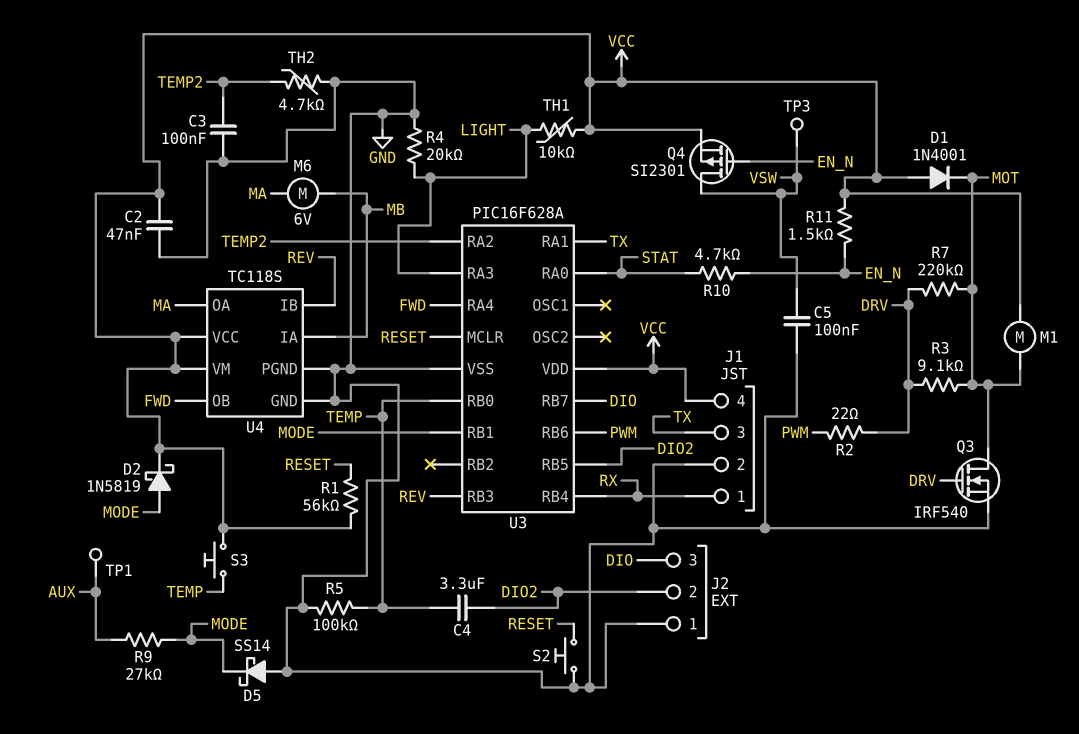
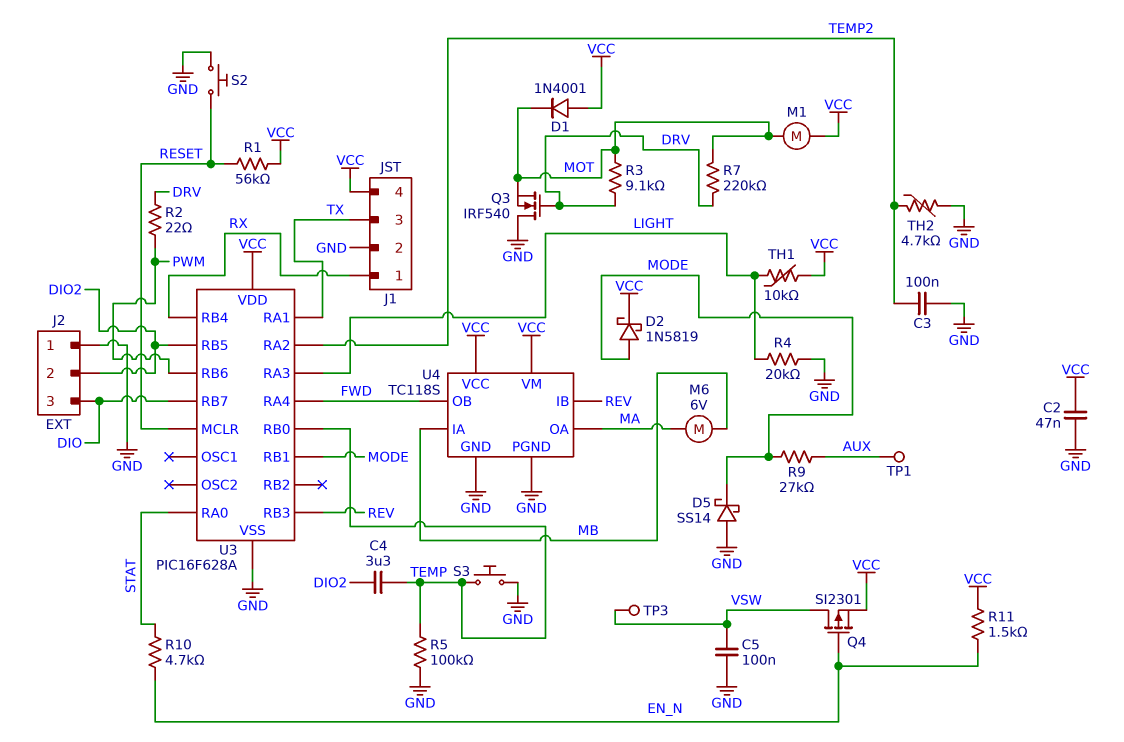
Q3: NMOS IRF540 (G DRV, D MOT, S GND) -> NMOS IRF540 (G DRV, D GND, S MOT)
S3: button (TEMP, VCC) -> button (GND, TEMP)

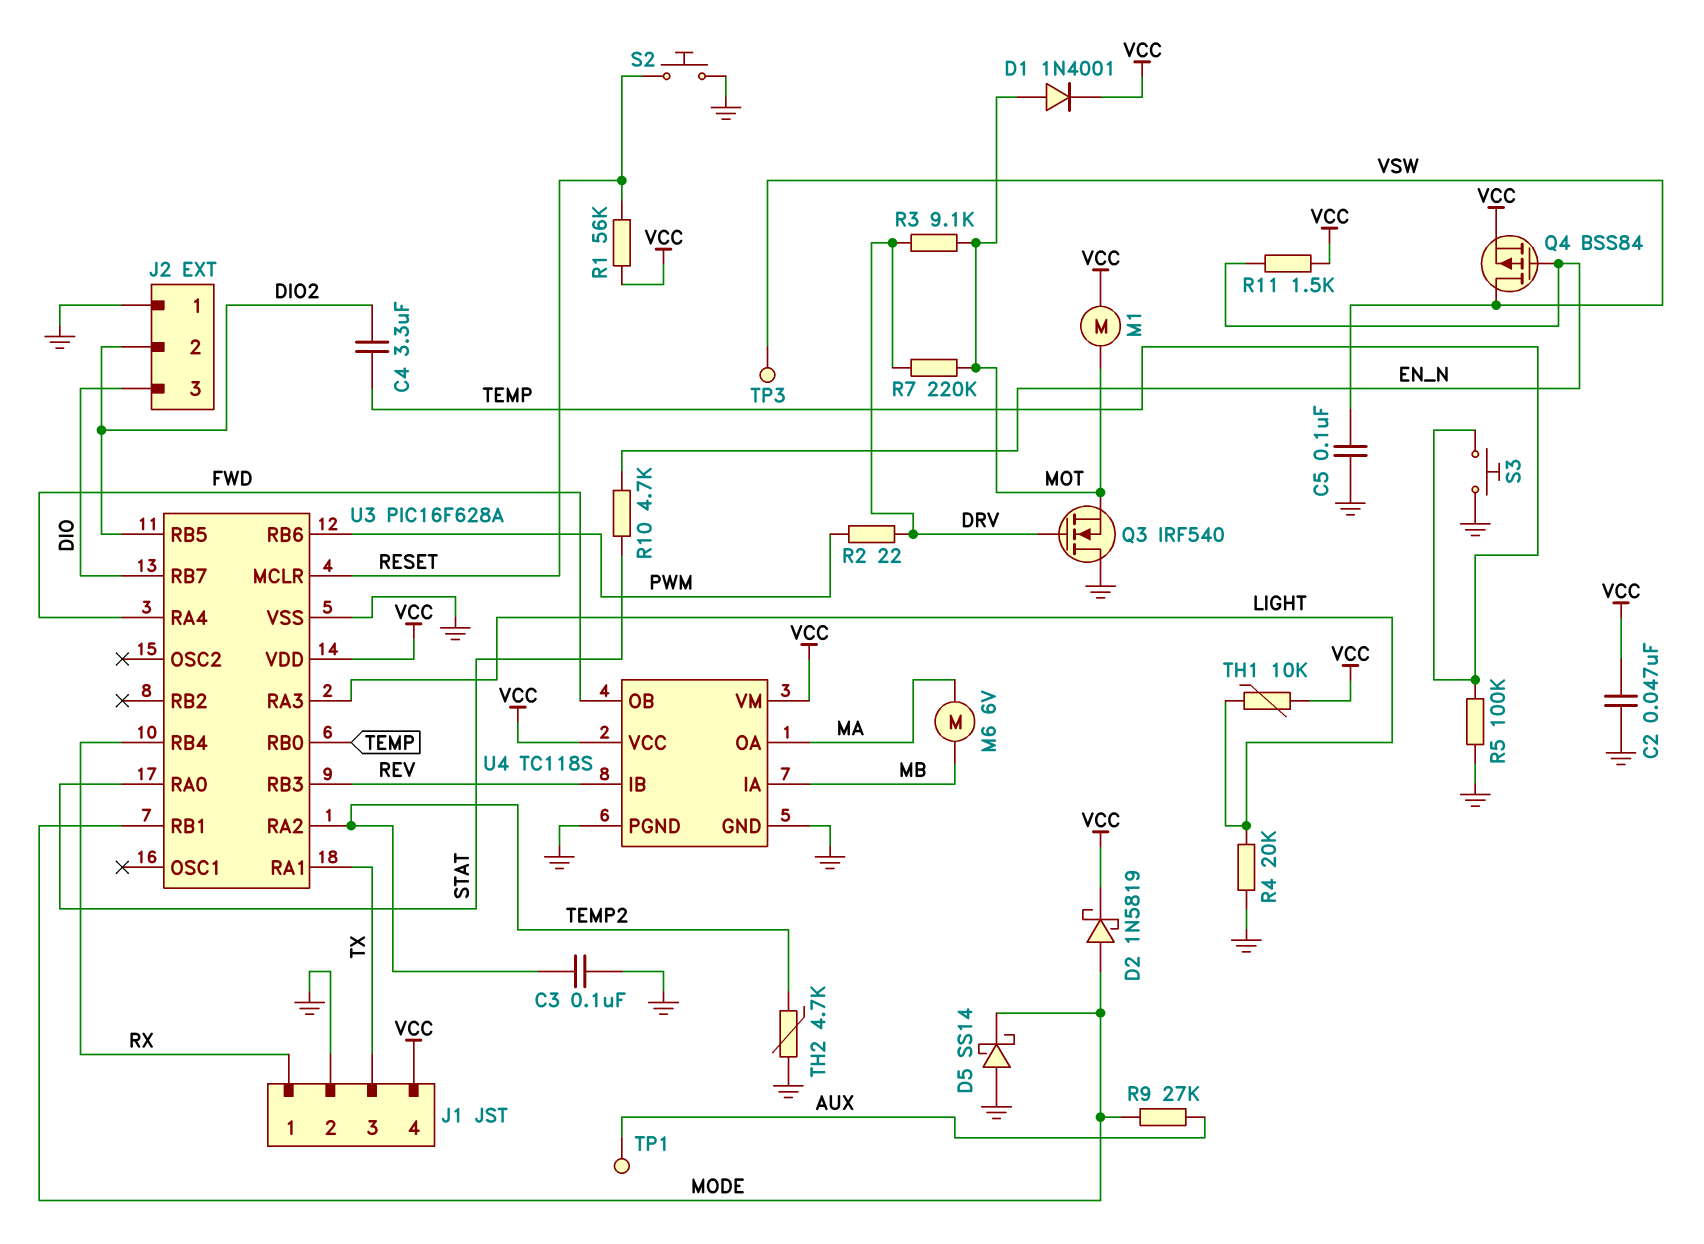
D1: diode 1N4001 (A VCC, K MOT) -> diode 1N4001 (A MOT, K VCC)
Q4: PMOS SI2301 (G EN_N, D VSW, S VCC) -> PMOS BSS84 (G EN_N, D VSW, S VCC)

